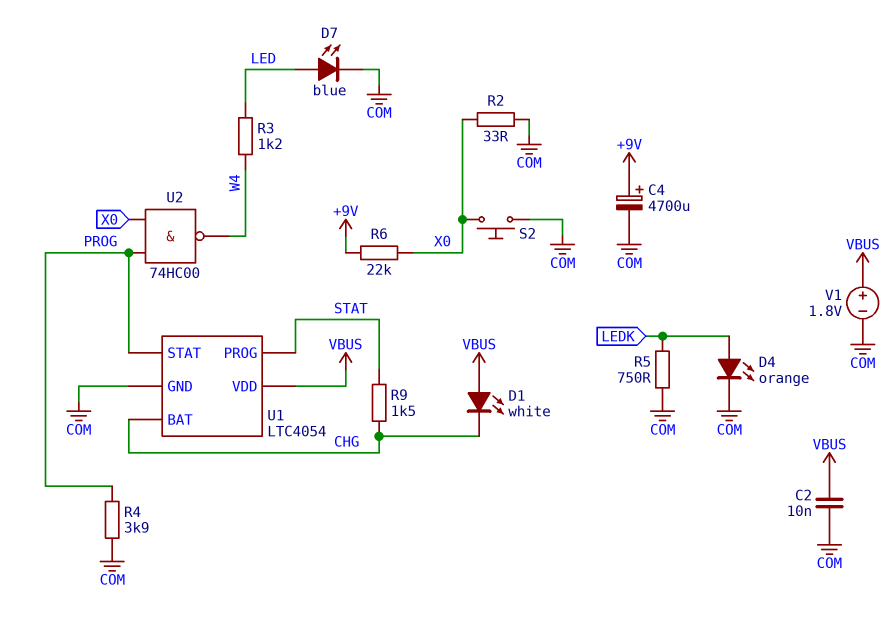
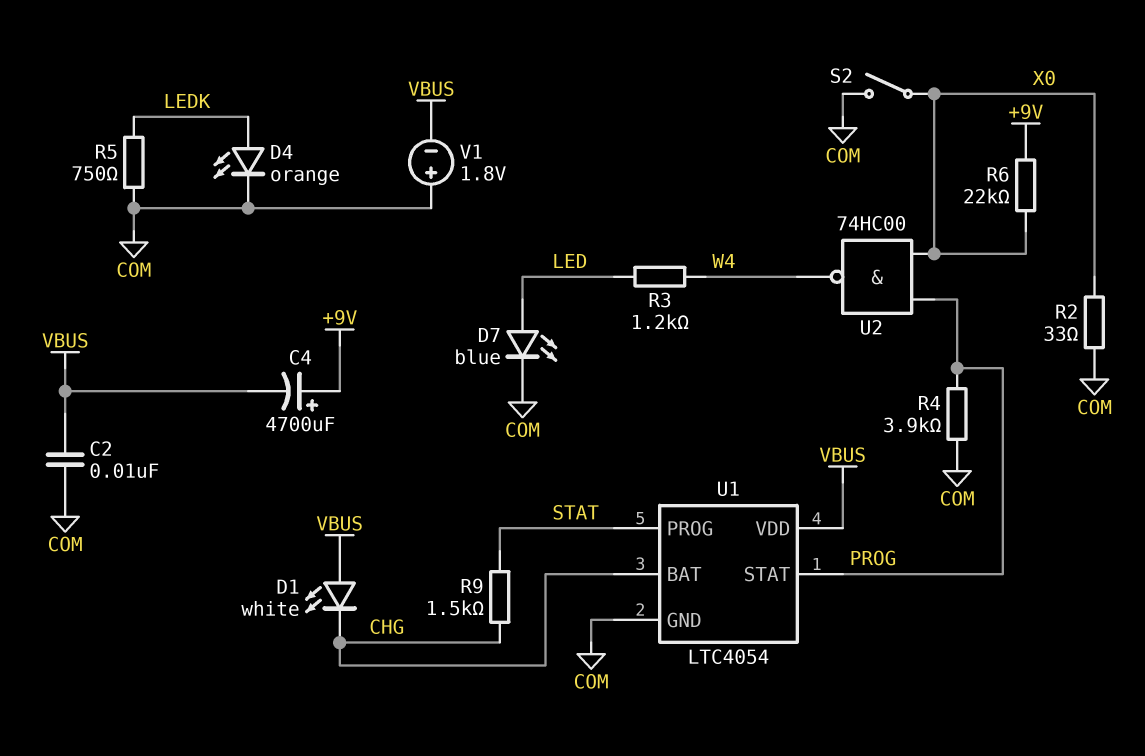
C4: 4700uF (plus +9V, minus COM) -> 4700uF (plus +9V, minus VBUS)
S2: button (COM, X0) -> switch (COM, X0)
V1: 1.8V (plus VBUS, minus COM) -> 1.8V (plus COM, minus VBUS)

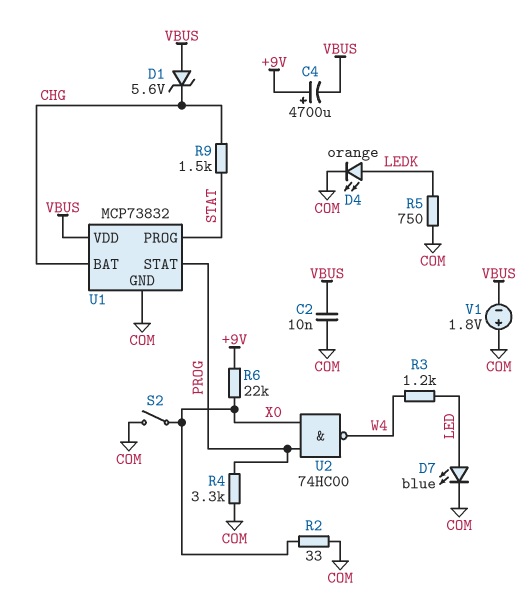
D1: LED white (A VBUS, K CHG) -> zener 5.6V (A VBUS, K CHG)
R4: 3.9k (COM, PROG) -> 3.3k (COM, PROG)
U1: LTC4054 -> MCP73832

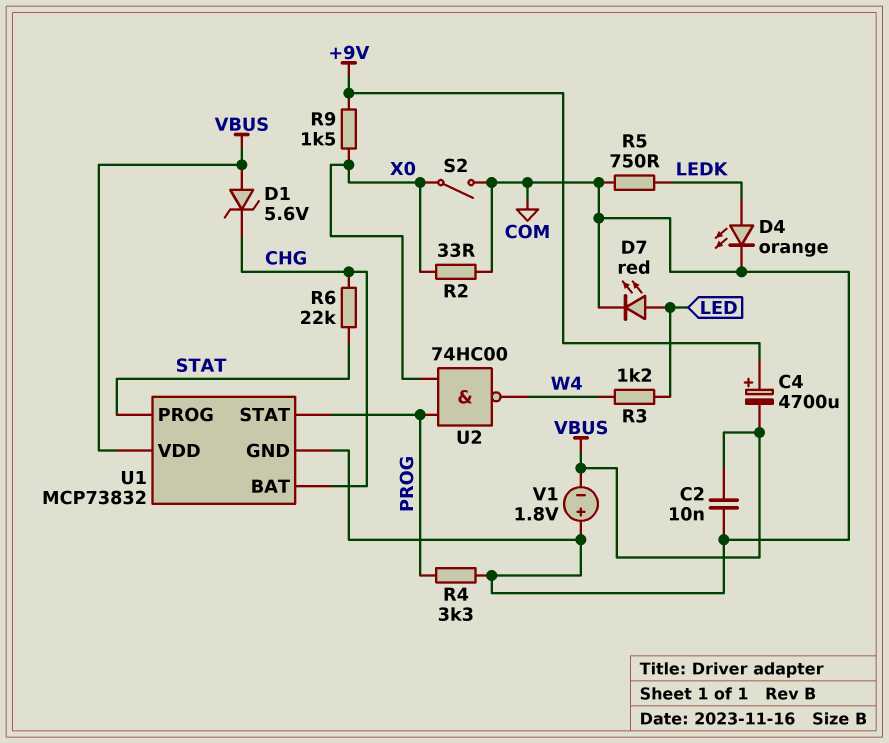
D7: LED blue (A LED, K COM) -> LED red (A LED, K COM)
R6: 22k (+9V, X0) -> 22k (CHG, STAT)
R9: 1.5k (CHG, STAT) -> 1.5k (+9V, X0)

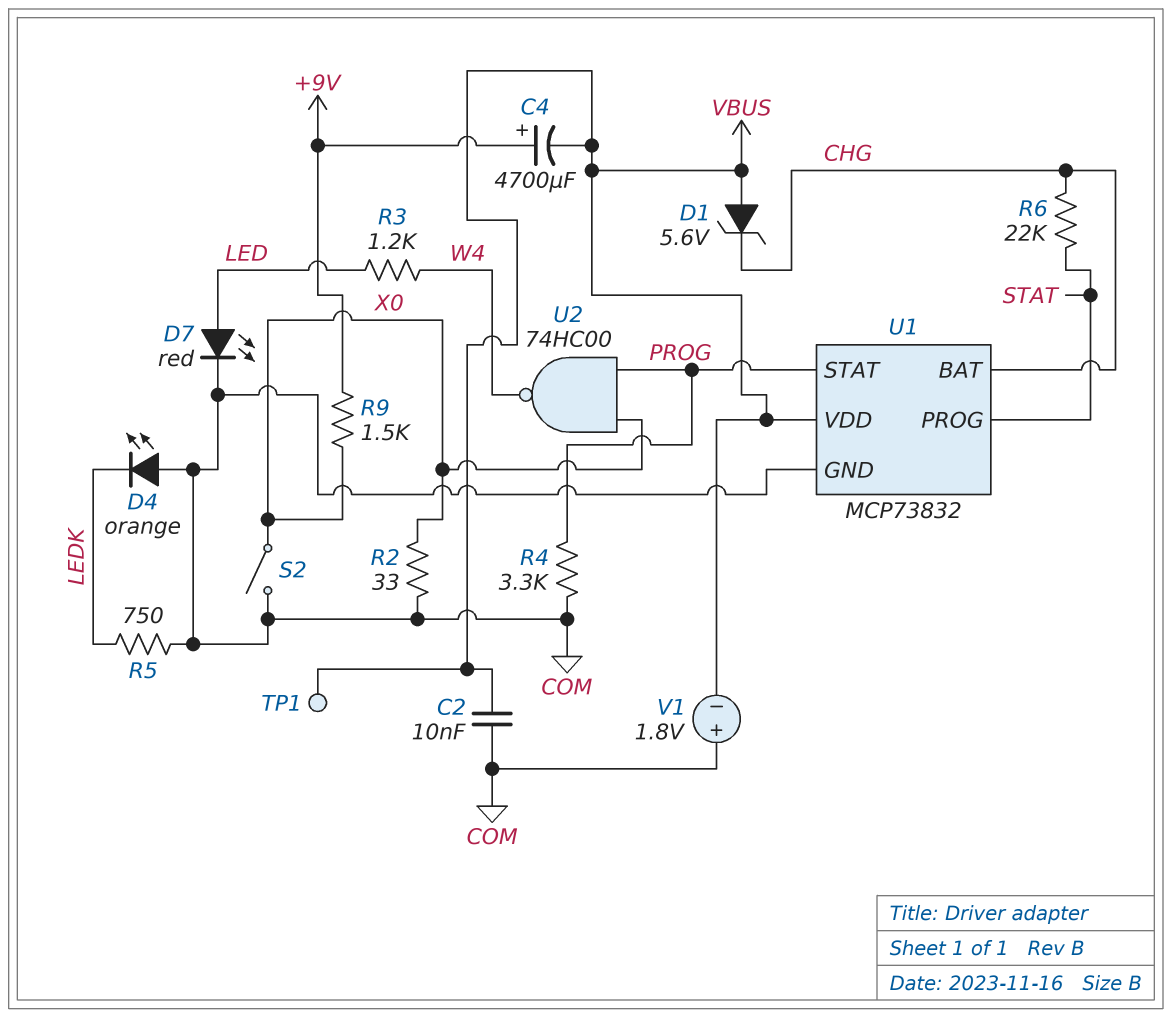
D4: LED orange (A LEDK, K COM) -> LED orange (A COM, K LEDK)
TP1: none -> test point (VBUS)

